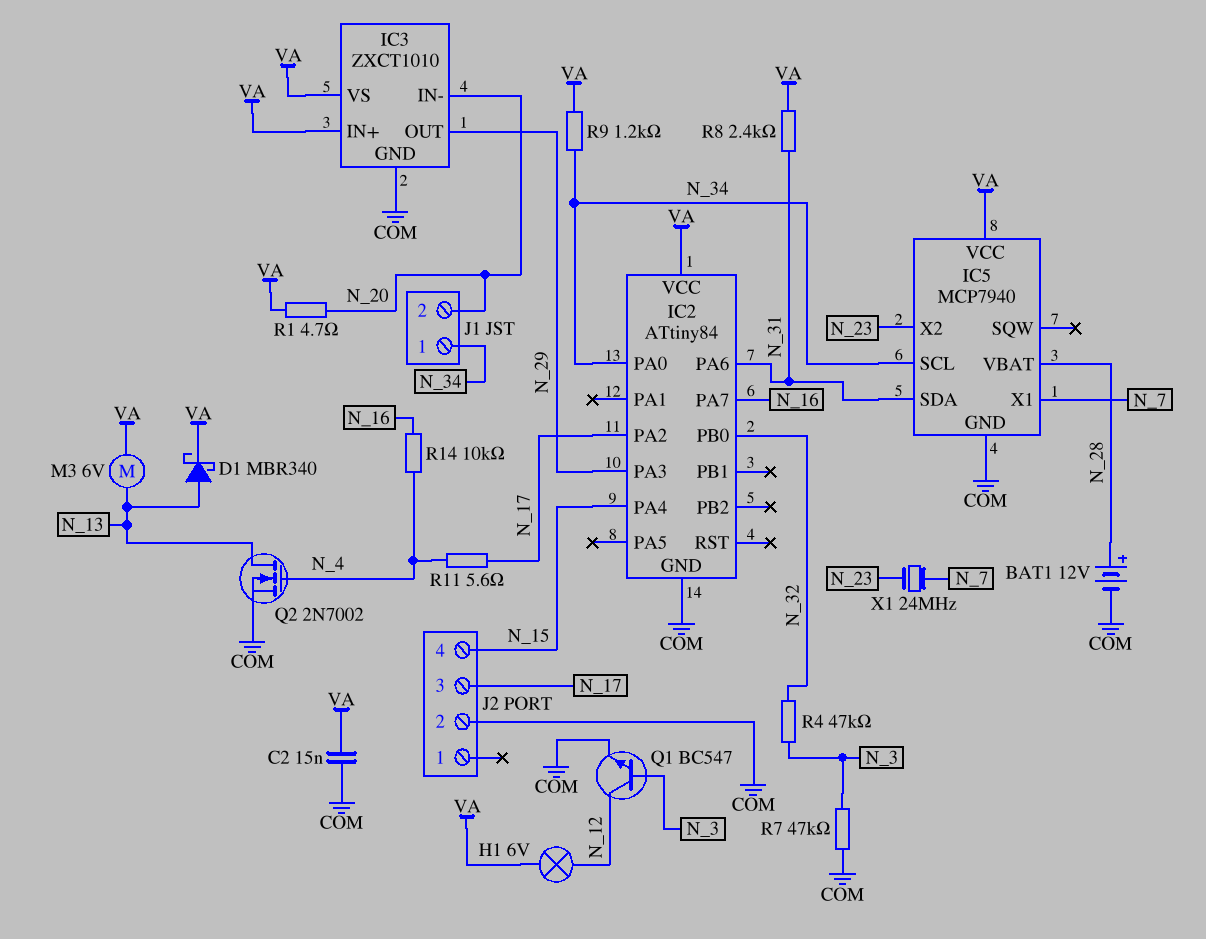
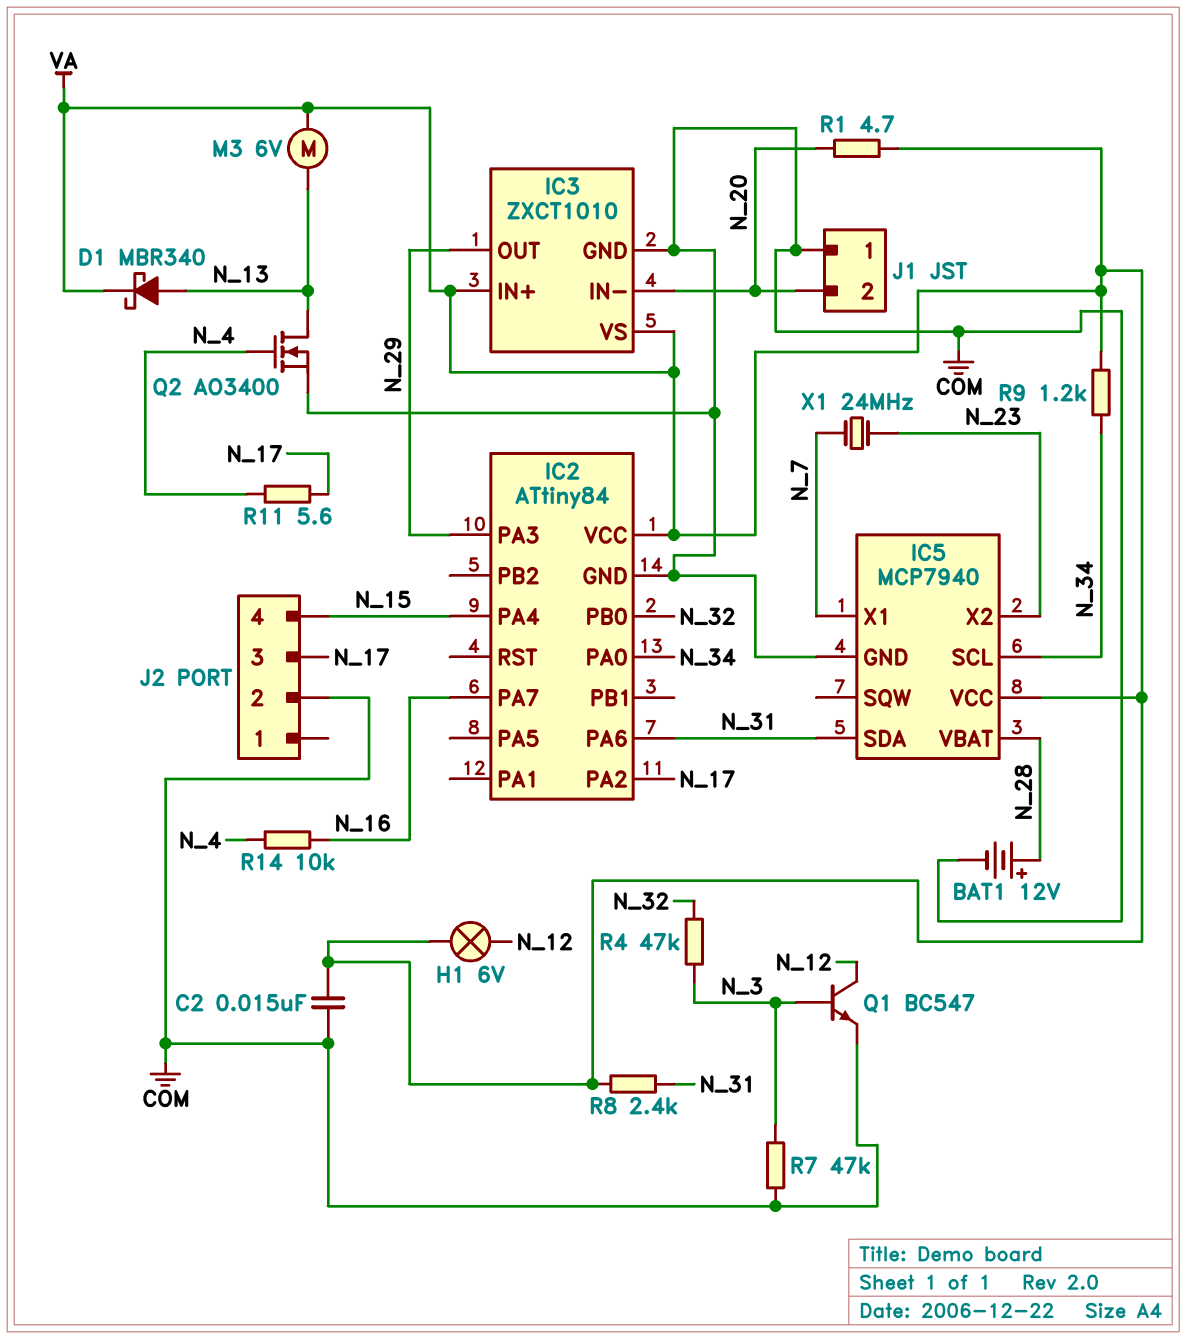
J1 pin 1: N_34 -> COM
Q2: NMOS 2N7002 (G N_4, D N_13, S COM) -> NMOS AO3400 (G N_4, D N_13, S COM)

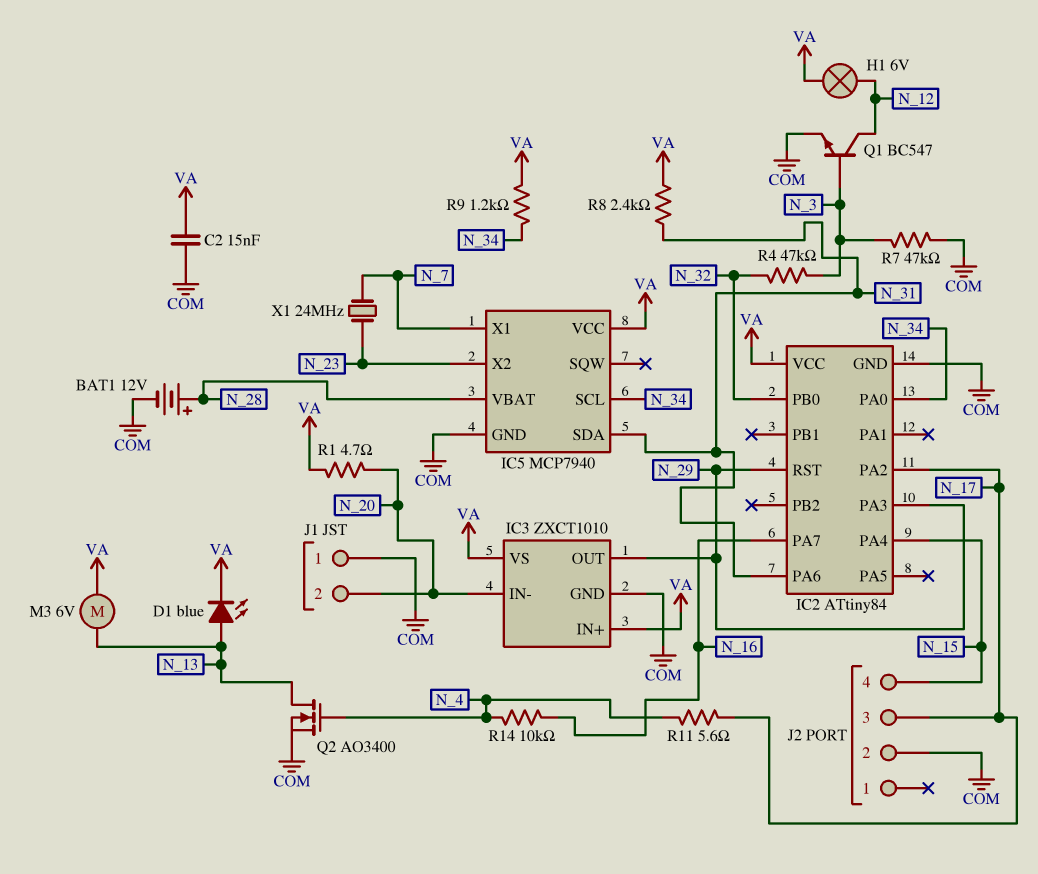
D1: schottky MBR340 (A N_13, K VA) -> LED blue (A N_13, K VA)
IC2 pin RST: none -> N_29

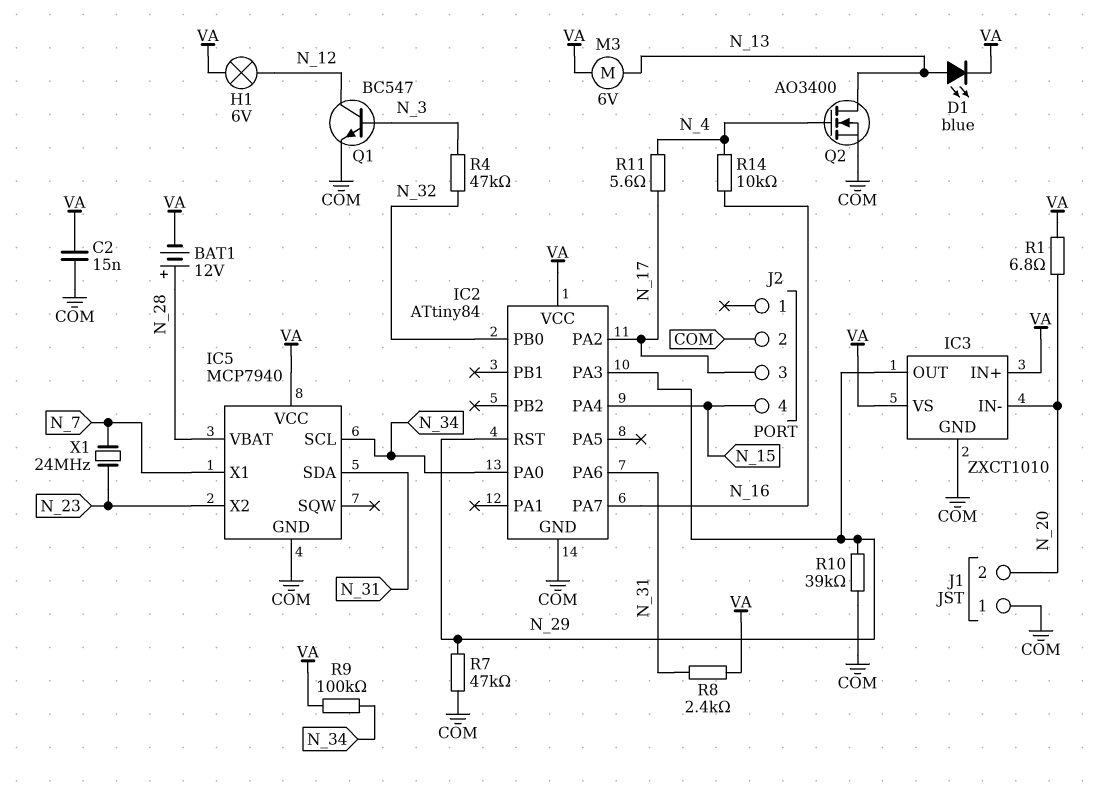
BAT1: 12V (plus N_28, minus COM) -> 12V (plus N_28, minus VA)
R1: 4.7 (N_20, VA) -> 6.8 (N_20, VA)
R7: 47k (COM, N_3) -> 47k (COM, N_29)
R9: 1.2k (N_34, VA) -> 100k (N_34, VA)
R10: none -> 39k (COM, N_29)

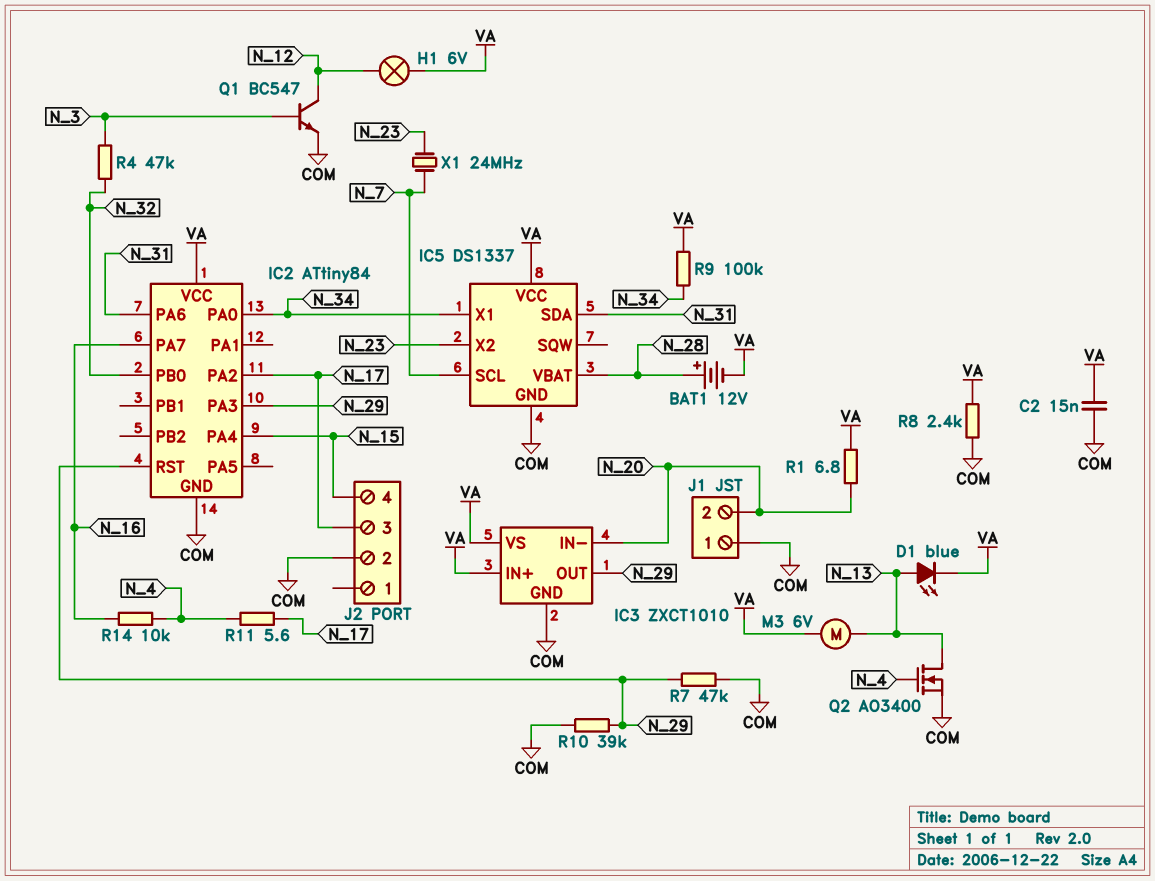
IC5: MCP7940 -> DS1337
IC5 pin SCL: N_34 -> N_7
IC5 pin X1: N_7 -> N_34
R8: 2.4k (N_31, VA) -> 2.4k (COM, VA)

